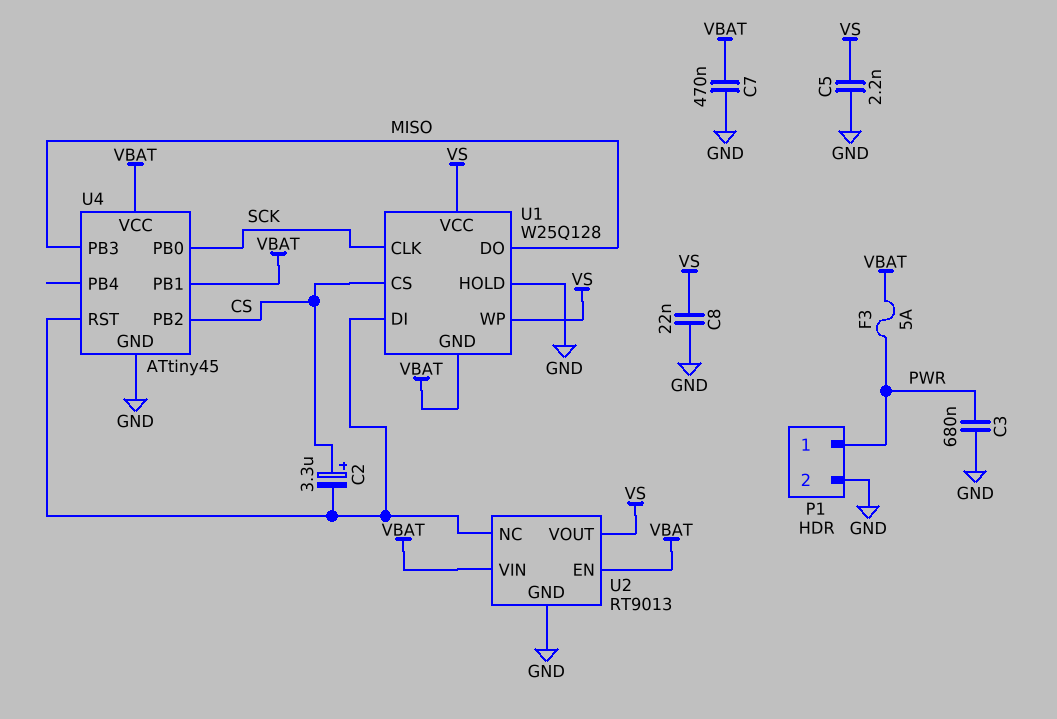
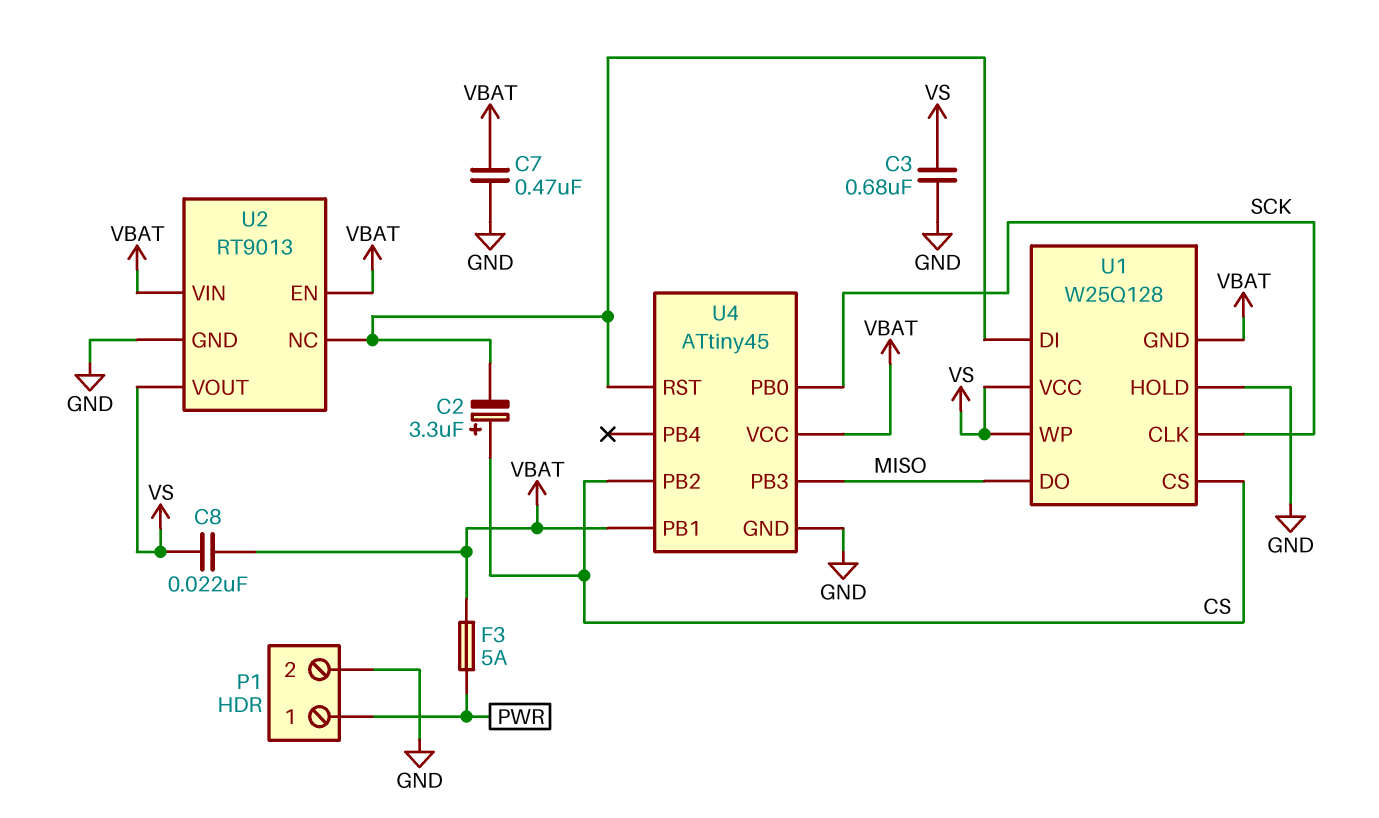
C3: 680nF (GND, PWR) -> 680nF (GND, VS)
C5: 2.2nF (GND, VS) -> none
C8: 22nF (GND, VS) -> 22nF (VBAT, VS)

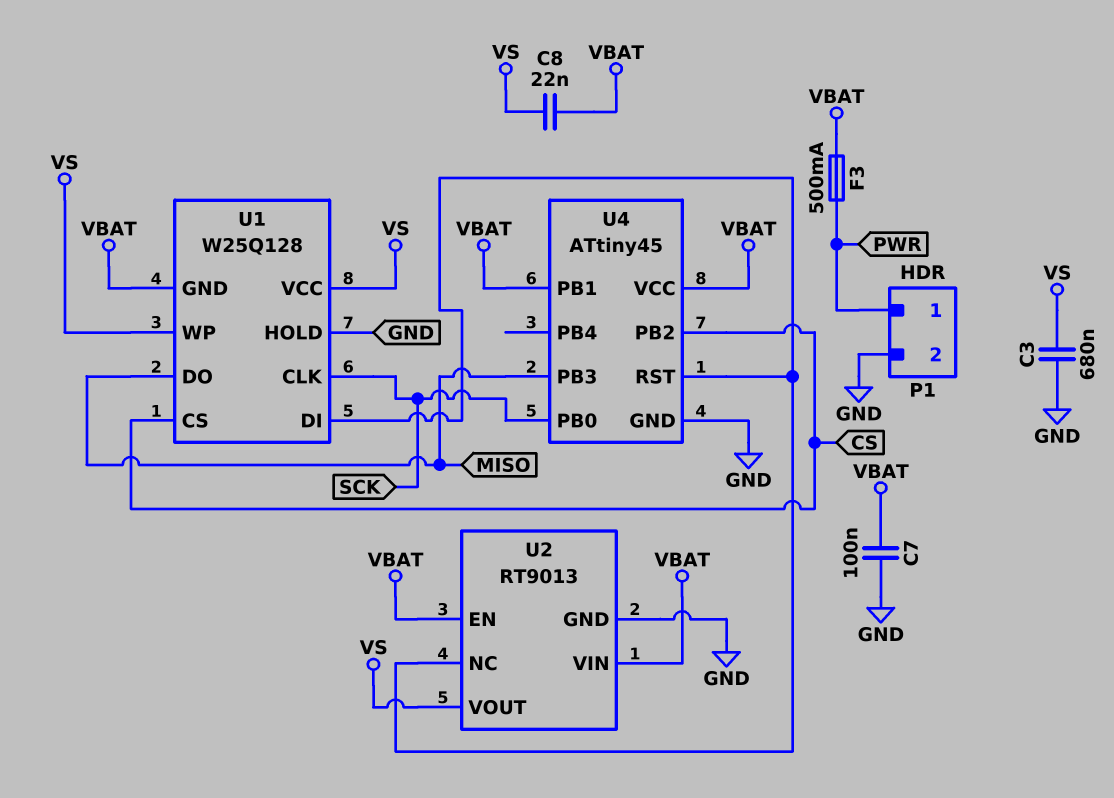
C2: 3.3uF (plus CS, minus U1/DI) -> none
C7: 470nF (GND, VBAT) -> 100nF (GND, VBAT)
F3: 5A (PWR, VBAT) -> 500mA (PWR, VBAT)

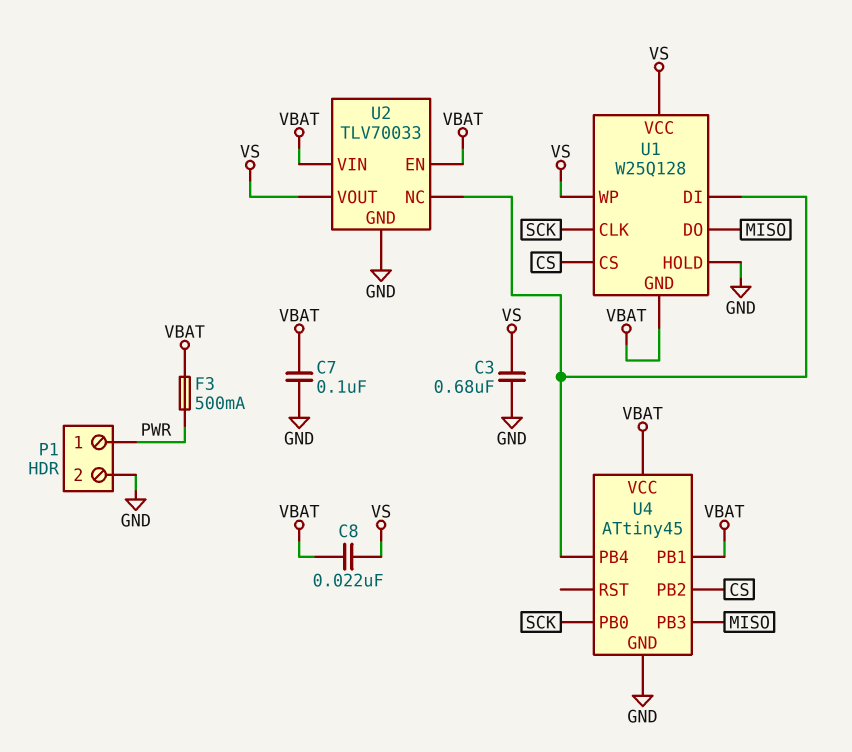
U2: RT9013 -> TLV70033
U4 pin PB4: none -> U1/DI
U4 pin RST: U1/DI -> none

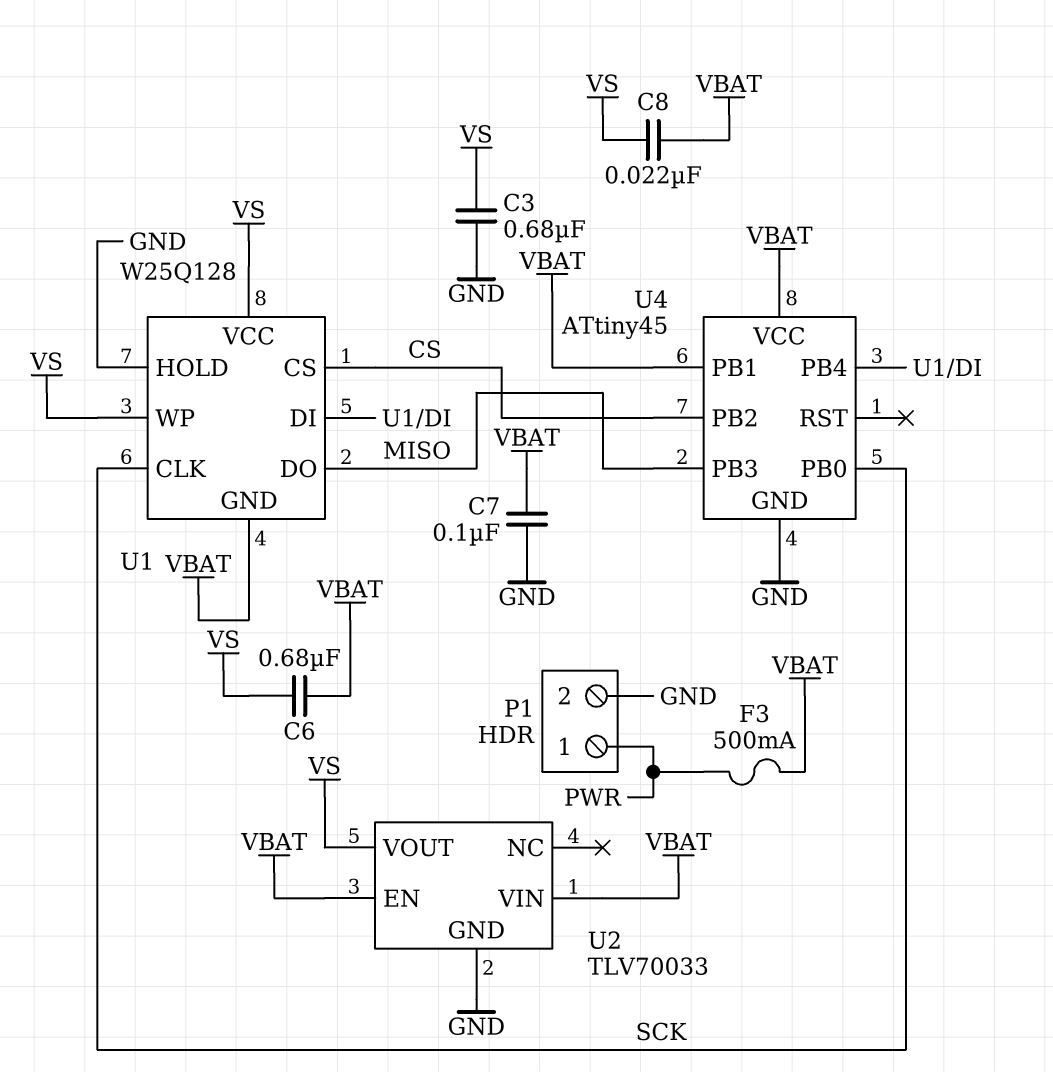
C6: none -> 680nF (VBAT, VS)
U2 pin NC: U1/DI -> none

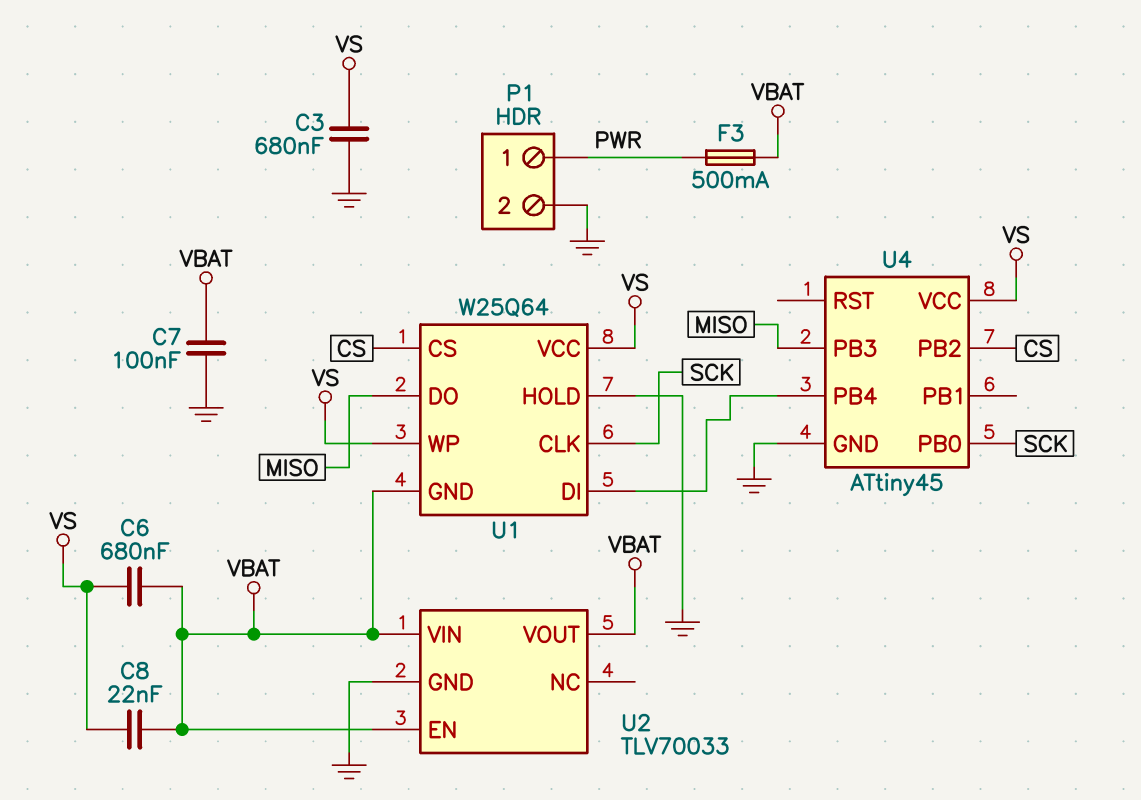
U1: W25Q128 -> W25Q64
U2 pin VOUT: VS -> VBAT
U4 pin PB1: VBAT -> none
U4 pin VCC: VBAT -> VS

